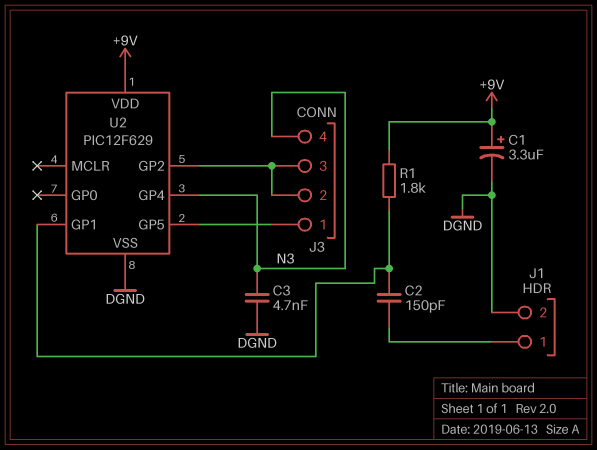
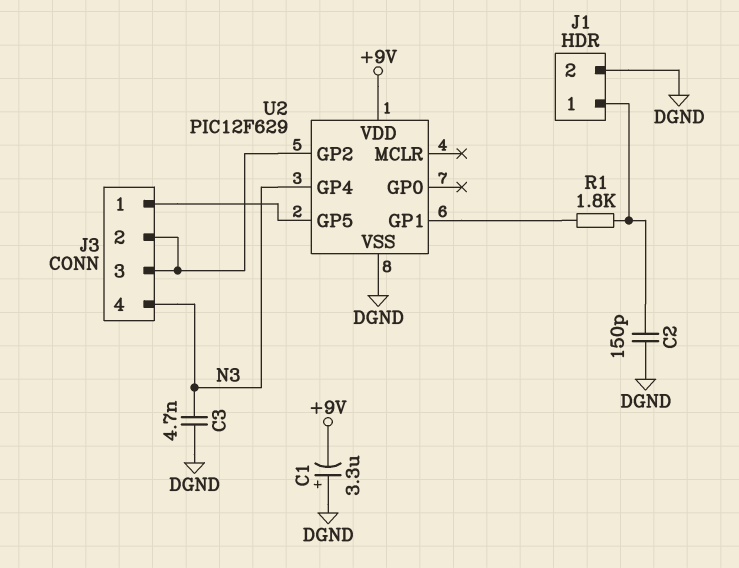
C1: 3.3uF (plus +9V, minus DGND) -> 3.3uF (plus DGND, minus +9V)
C2: 150pF (J1/1, U2/GP1) -> 150pF (DGND, J1/1)
R1: 1.8k (+9V, U2/GP1) -> 1.8k (J1/1, U2/GP1)

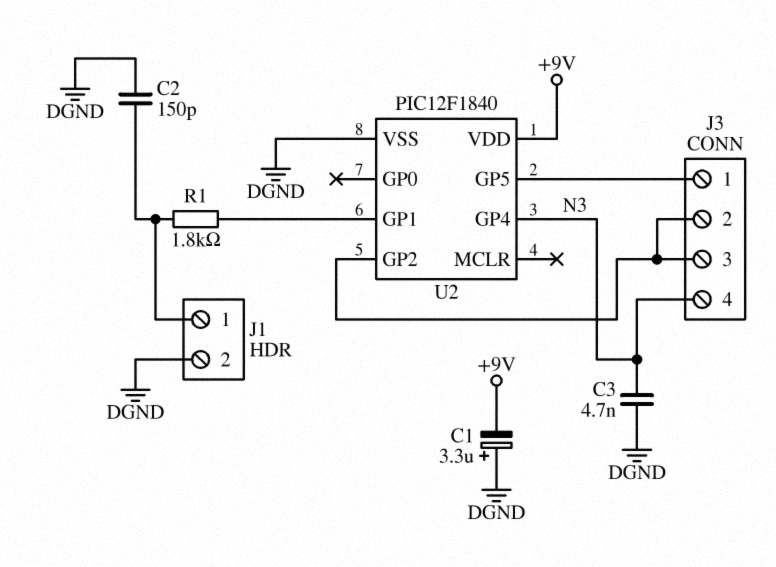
U2: PIC12F629 -> PIC12F1840

